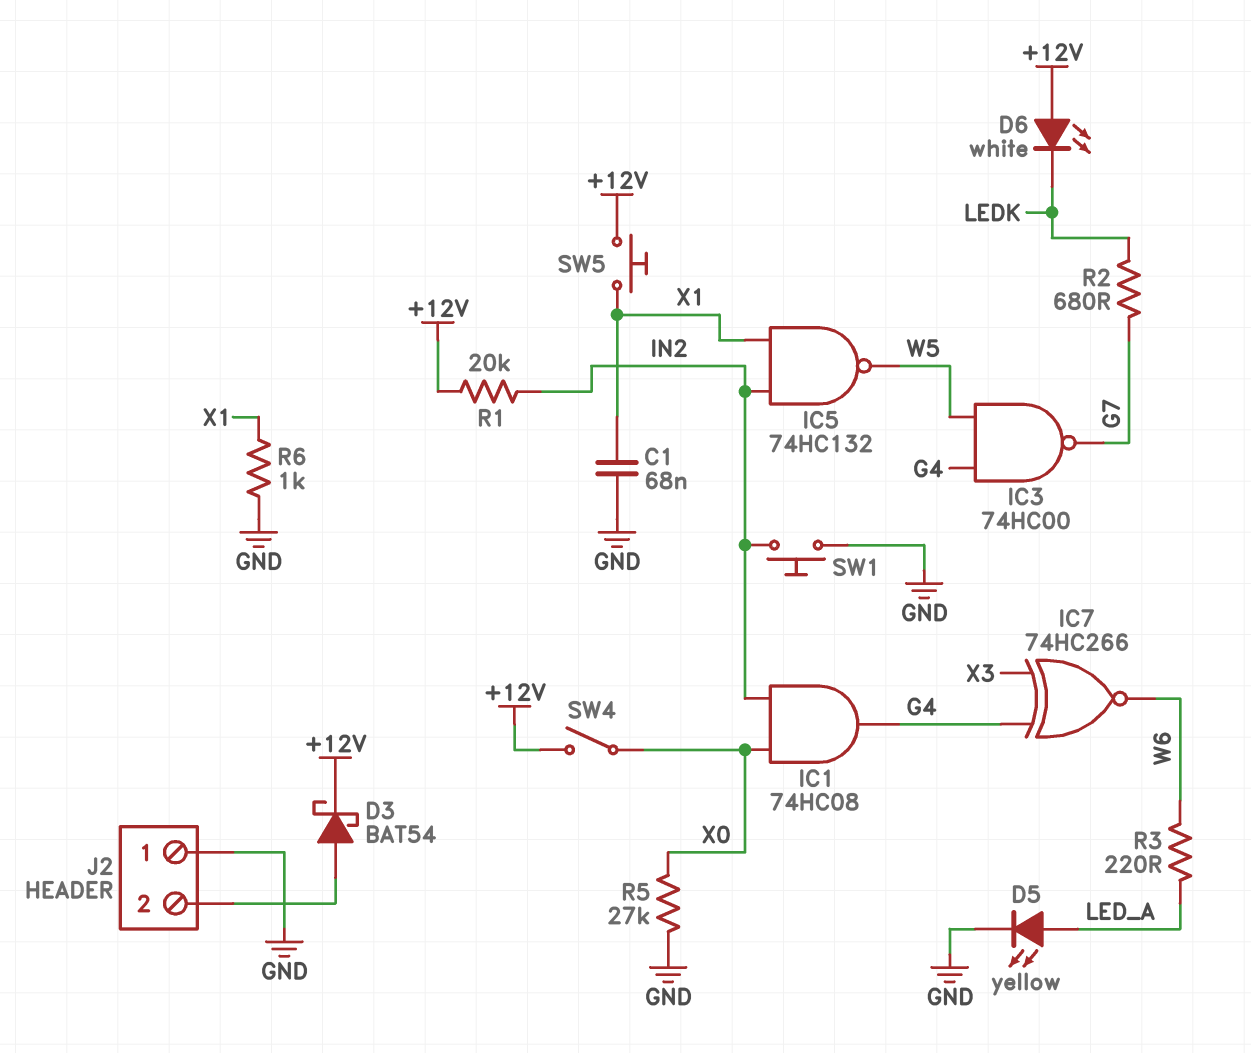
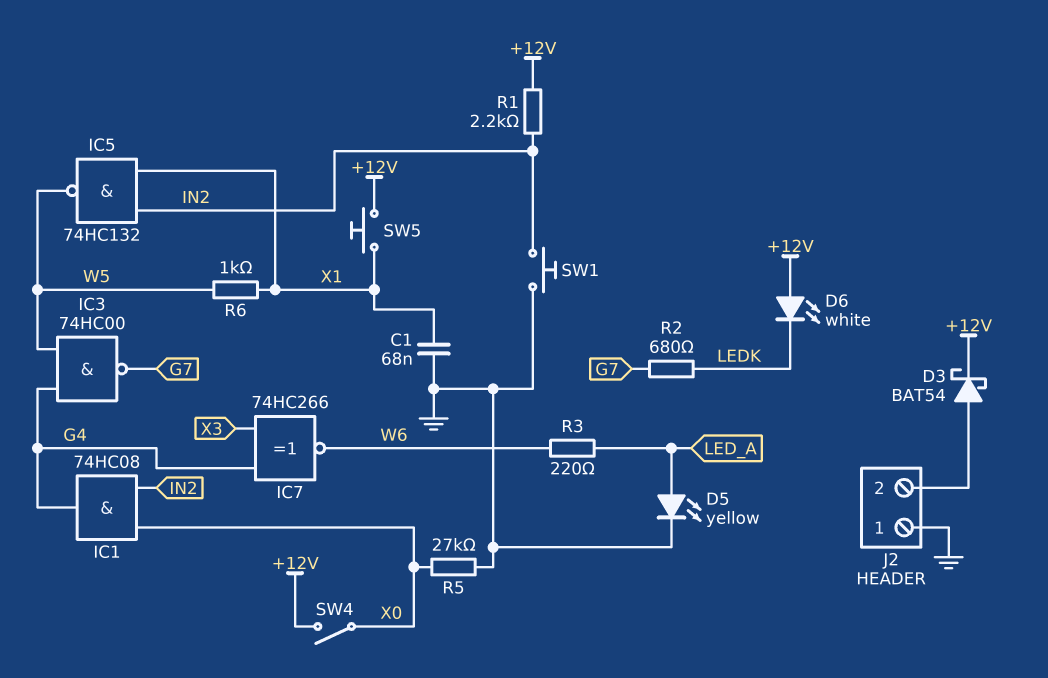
R1: 20k (+12V, IN2) -> 2.2k (+12V, IN2)
R6: 1k (GND, X1) -> 1k (W5, X1)

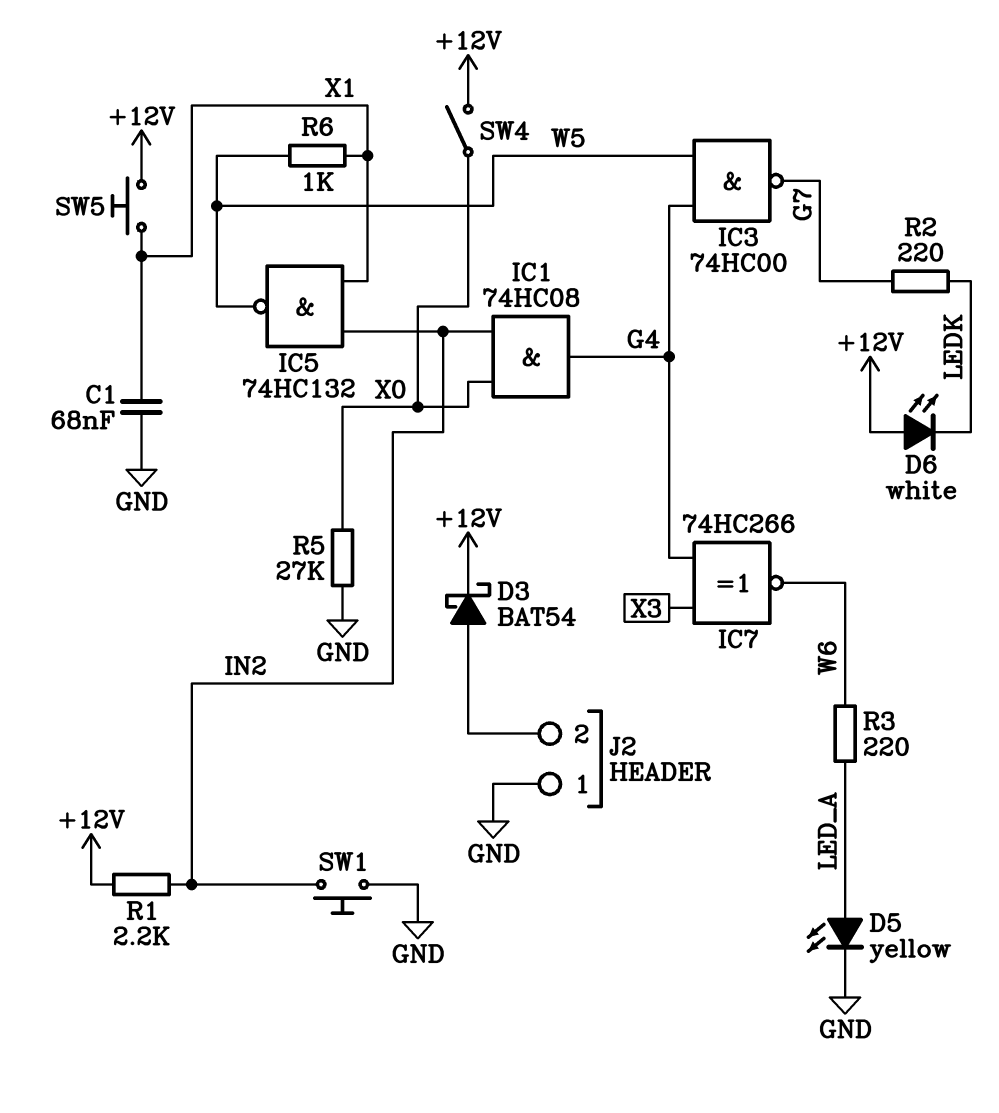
R2: 680 (G7, LEDK) -> 220 (G7, LEDK)

